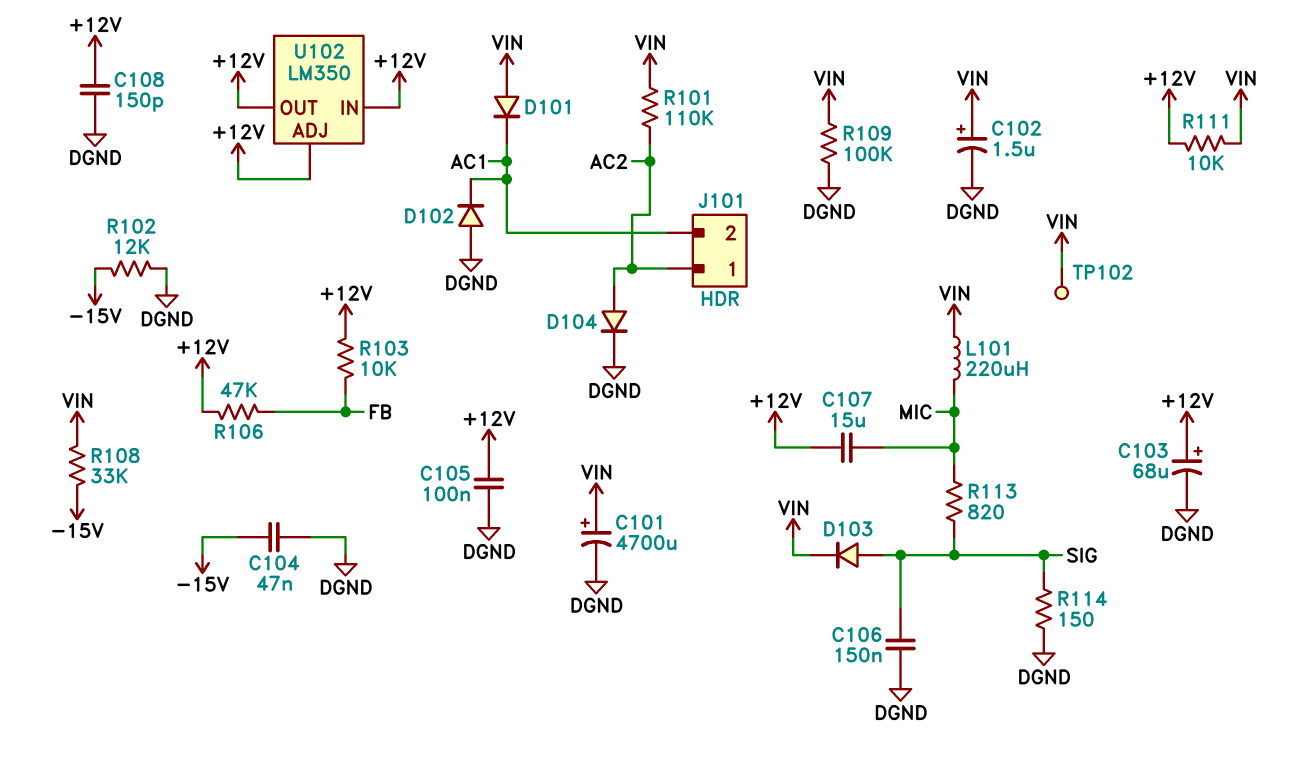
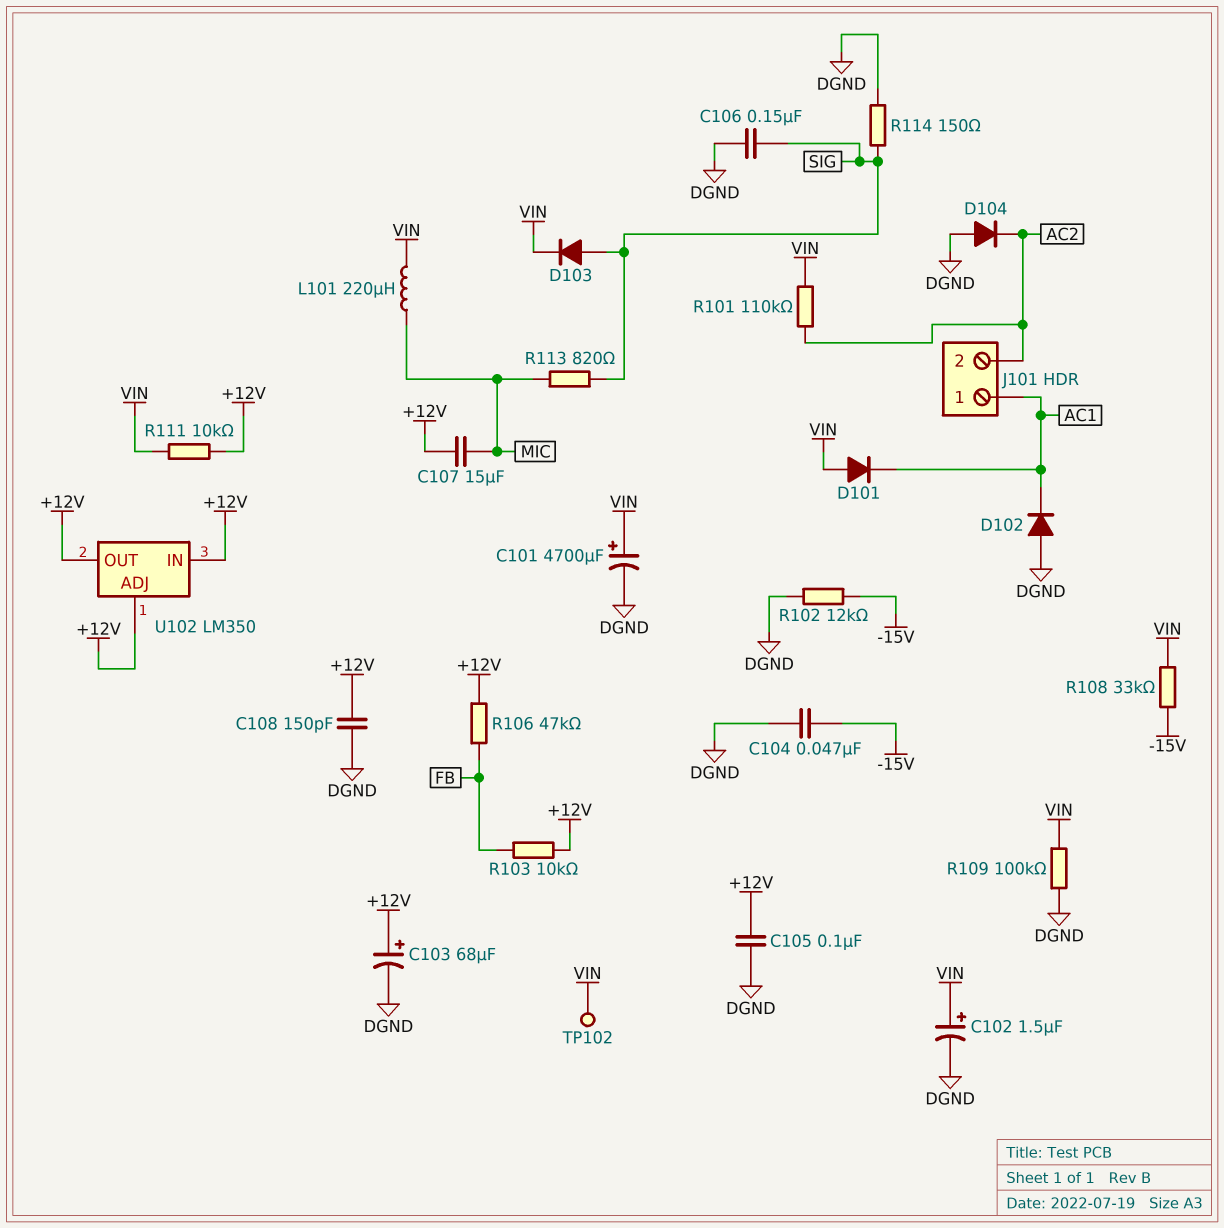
D104: diode (A AC2, K DGND) -> diode (A DGND, K AC2)
J101 pin 1: AC2 -> AC1
J101 pin 2: AC1 -> AC2

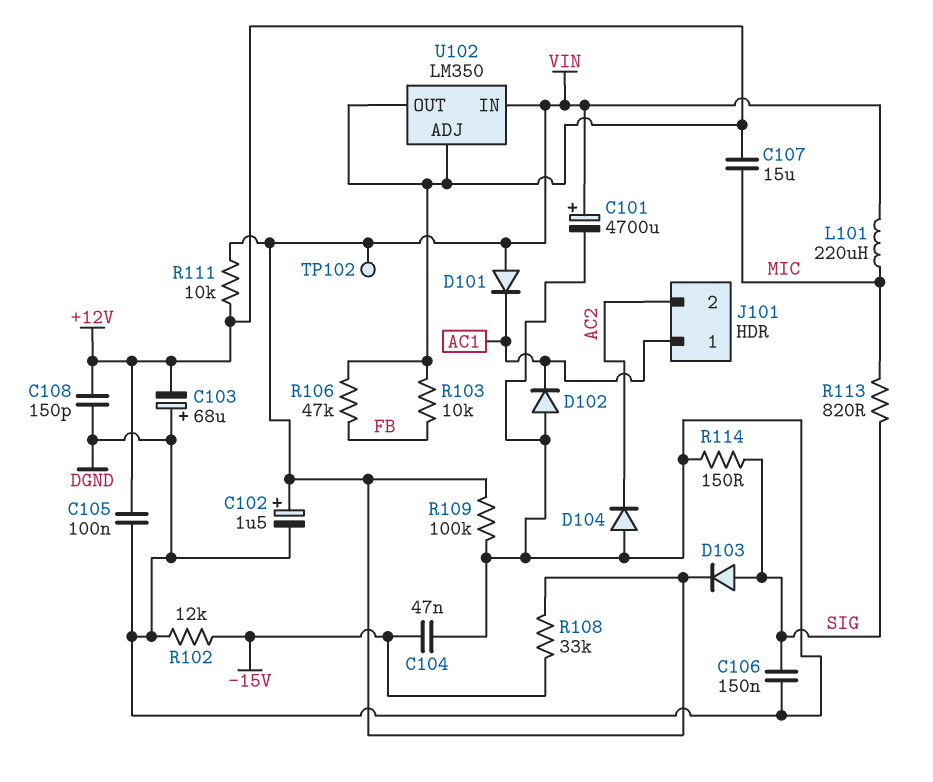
C103: 68uF (plus +12V, minus DGND) -> 68uF (plus DGND, minus +12V)
R101: 110k (AC2, VIN) -> none
U102 pin IN: +12V -> VIN

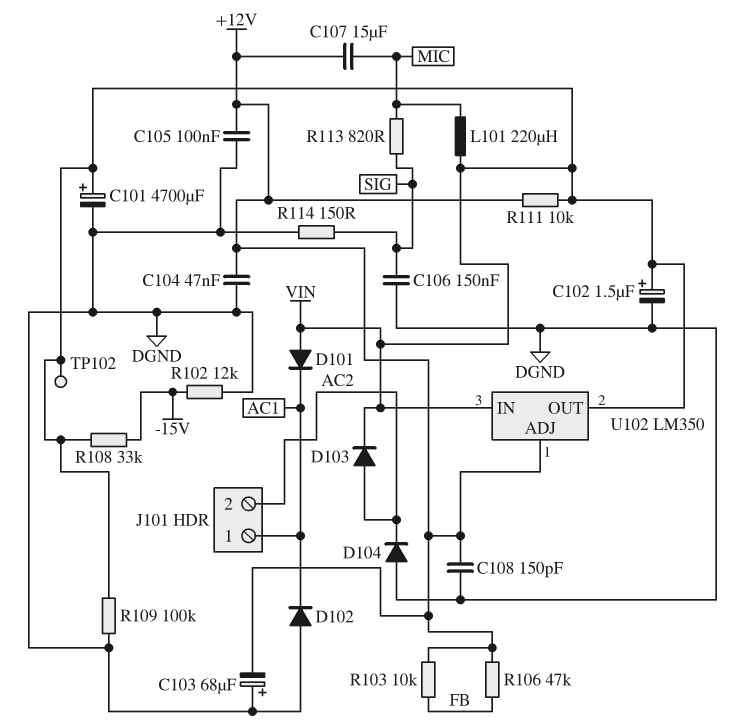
C104: 47nF (-15V, DGND) -> 47nF (+12V, DGND)
D103: diode (A SIG, K VIN) -> diode (A AC2, K VIN)
U102 pin OUT: +12V -> VIN

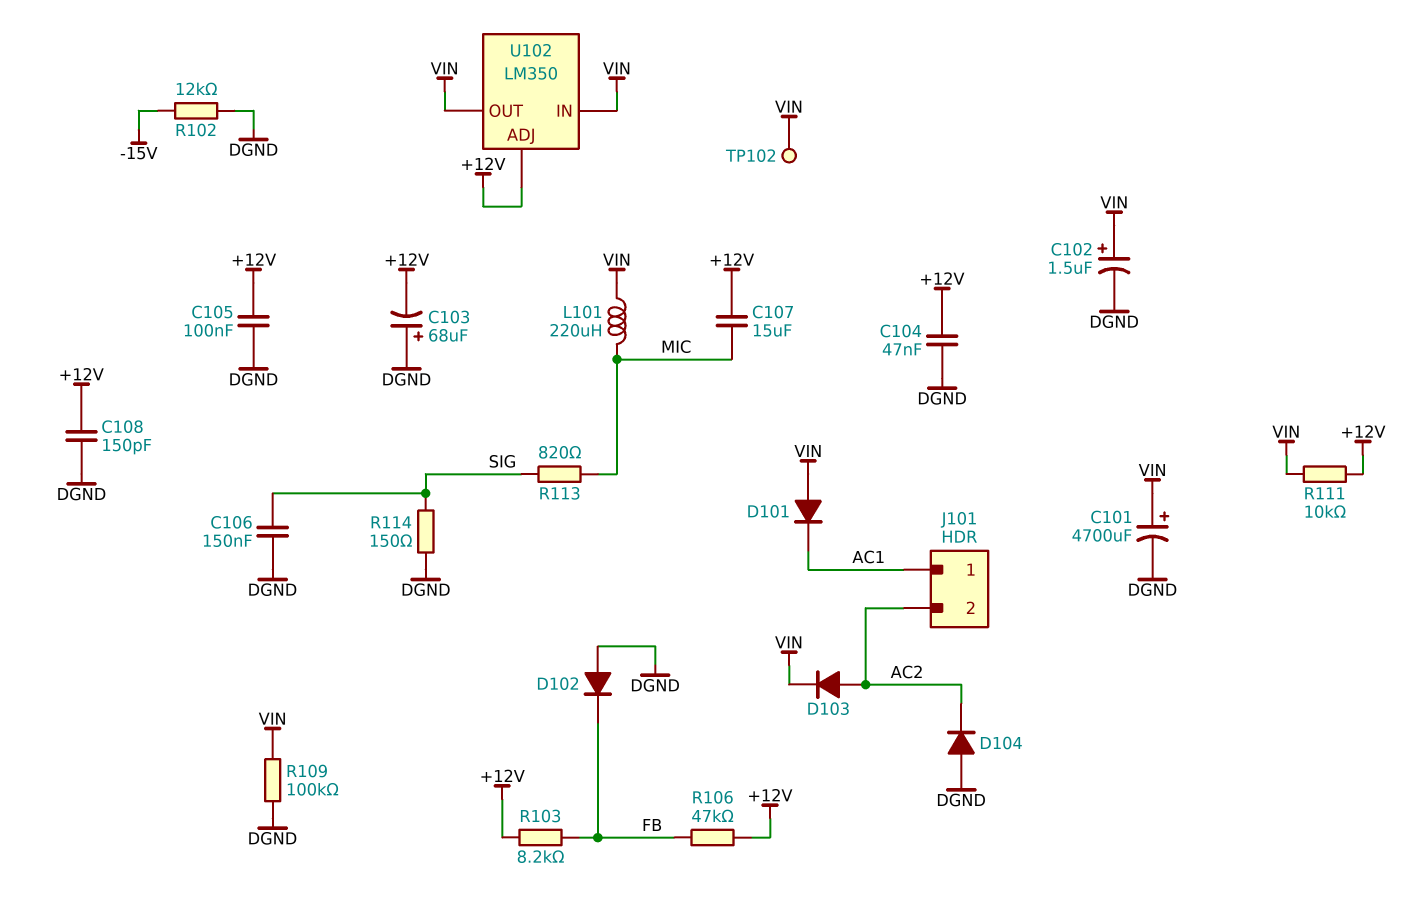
D102: diode (A DGND, K AC1) -> diode (A DGND, K FB)
R103: 10k (+12V, FB) -> 8.2k (+12V, FB)
R108: 33k (-15V, VIN) -> none

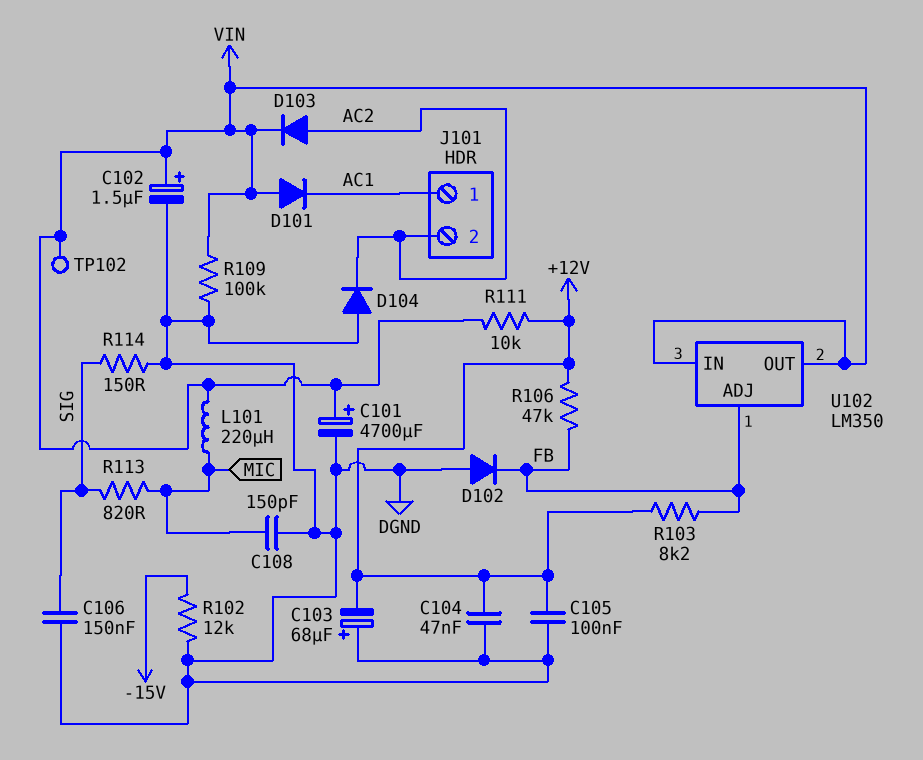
C107: 15uF (+12V, MIC) -> none
C108: 150pF (+12V, DGND) -> 150pF (DGND, MIC)
U102 pin ADJ: +12V -> FB

